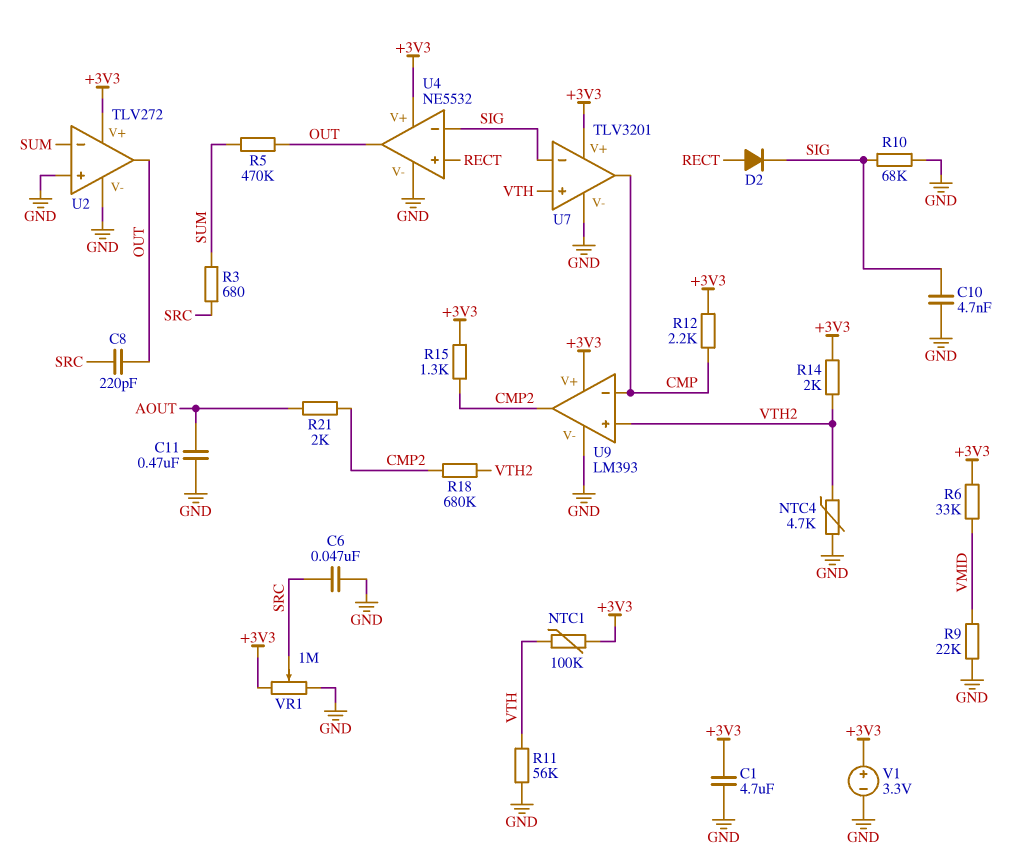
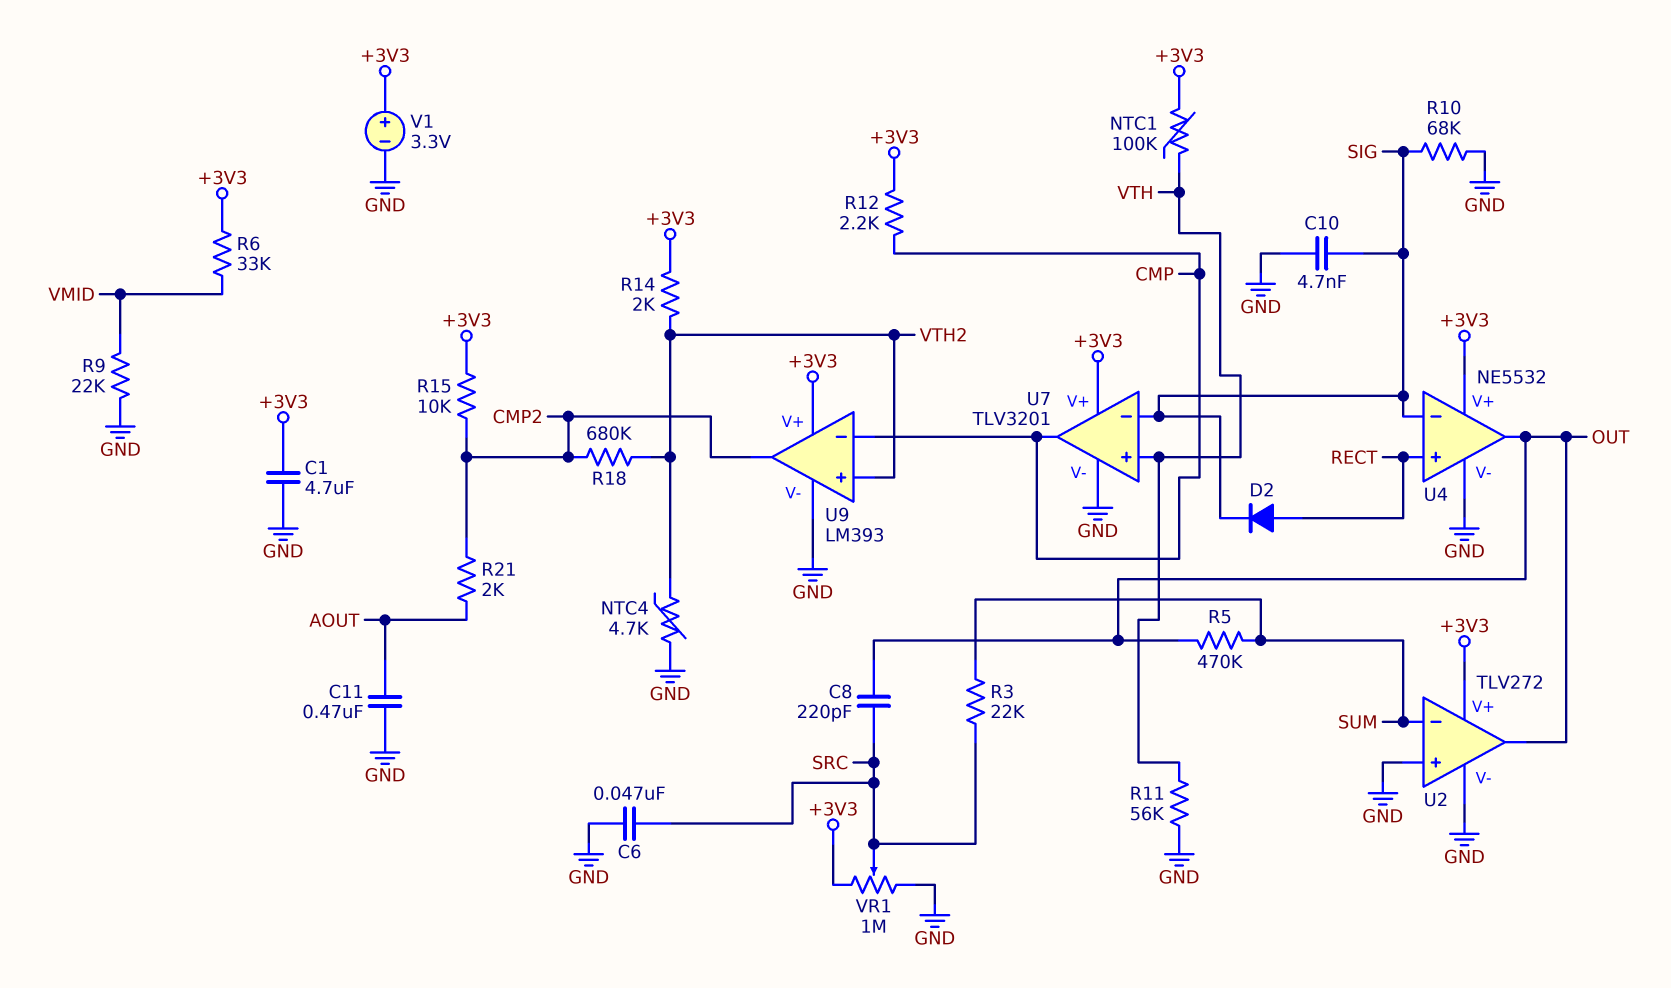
R3: 680 (SRC, SUM) -> 22k (SRC, SUM)
R15: 1.3k (+3V3, CMP2) -> 10k (+3V3, CMP2)

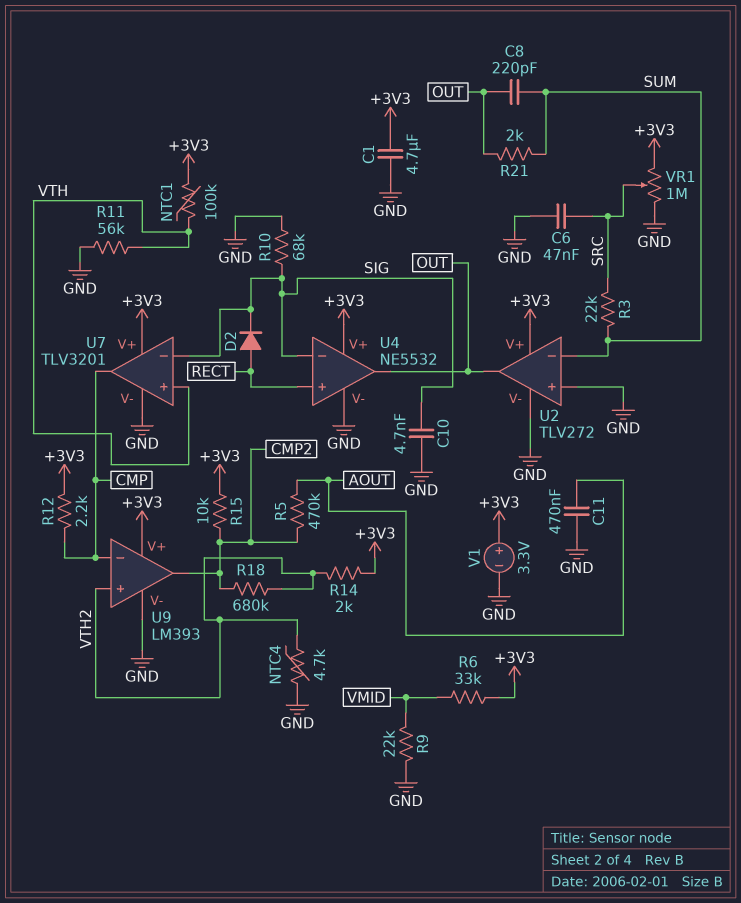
C8: 220pF (OUT, SRC) -> 220pF (OUT, SUM)
R5: 470k (OUT, SUM) -> 470k (AOUT, CMP2)
R21: 2k (AOUT, CMP2) -> 2k (OUT, SUM)

